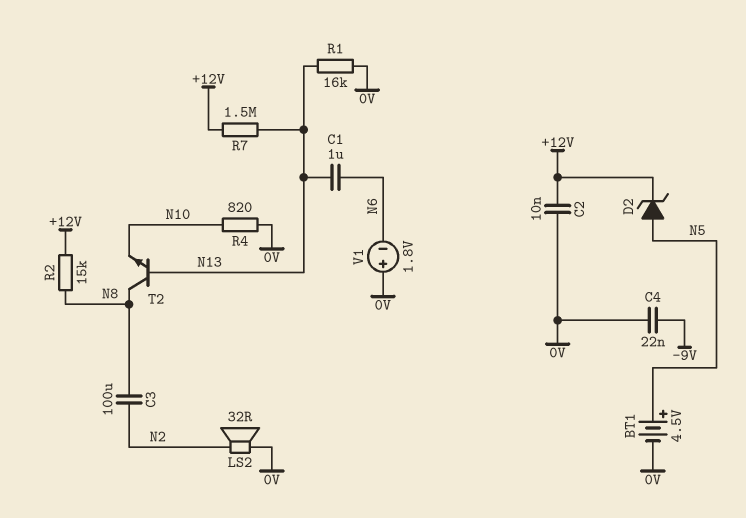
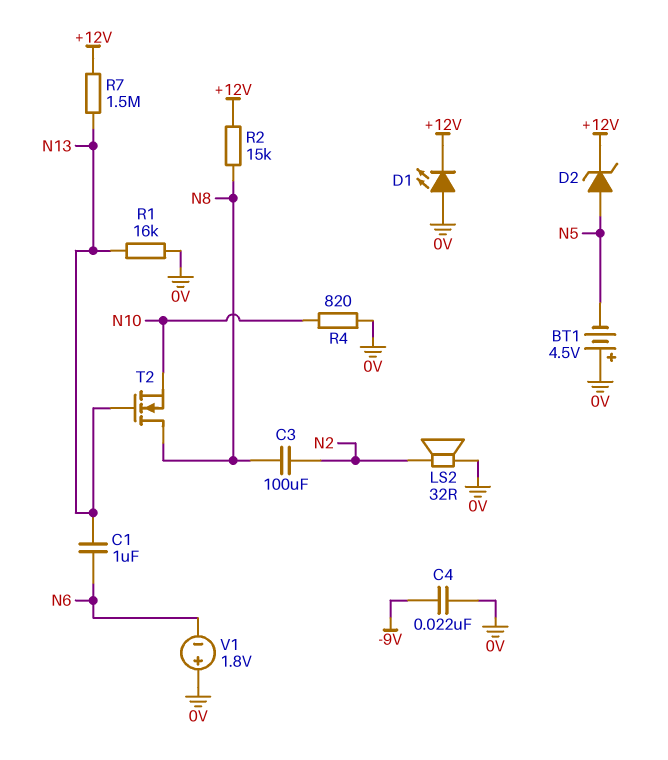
BT1: 4.5V (plus N5, minus 0V) -> 4.5V (plus 0V, minus N5)
C2: 10nF (+12V, 0V) -> none
D1: none -> LED (A 0V, K +12V)
T2: NPN (B N13, C N8, E N10) -> NMOS (G N13, D N8, S N10)

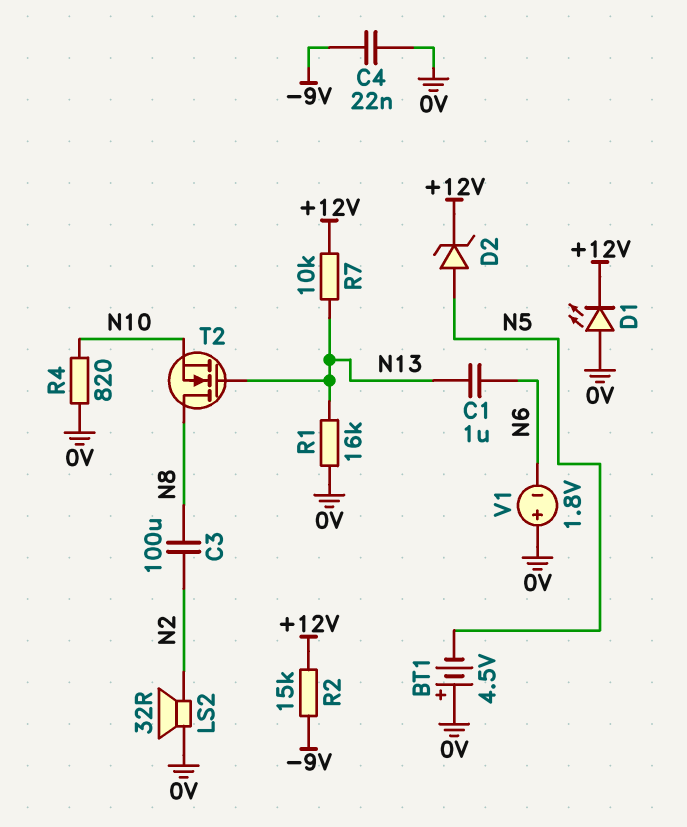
R2: 15k (+12V, N8) -> 15k (+12V, -9V)
R7: 1.5M (+12V, N13) -> 10k (+12V, N13)

